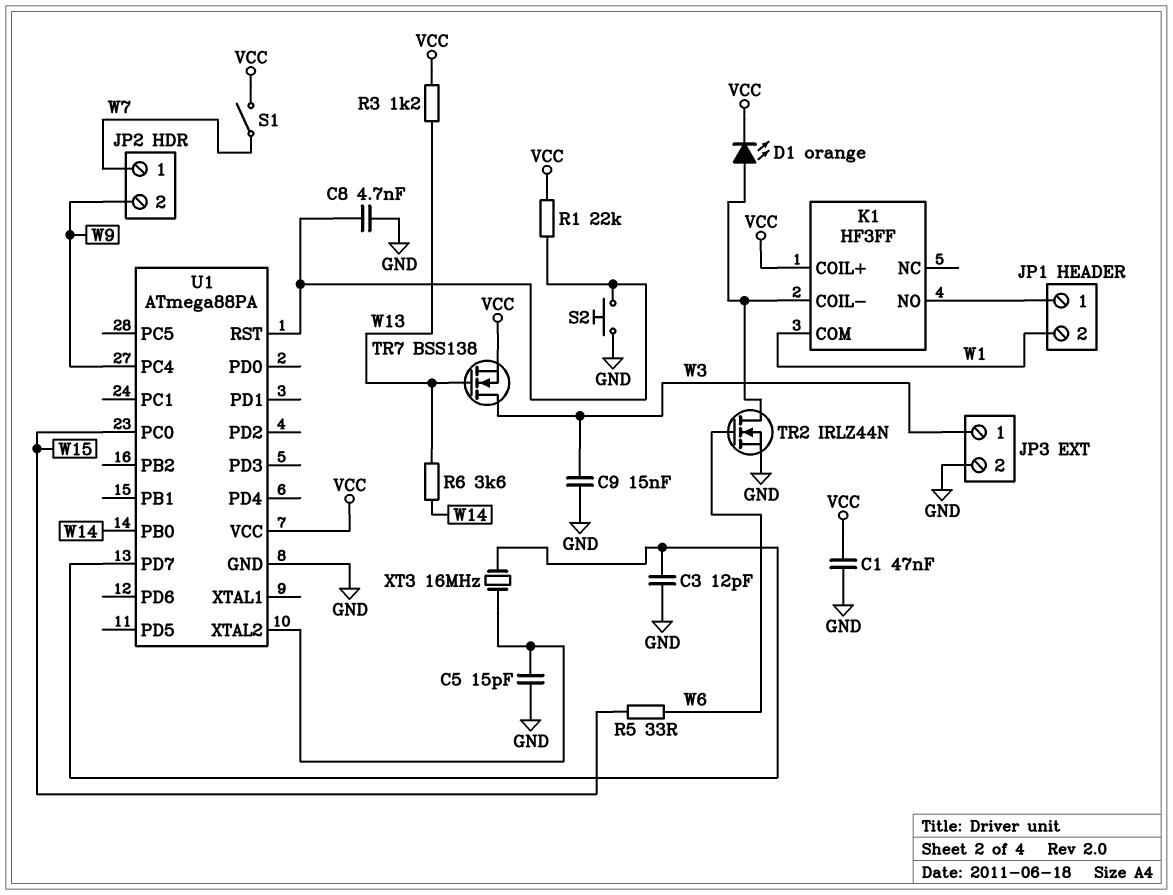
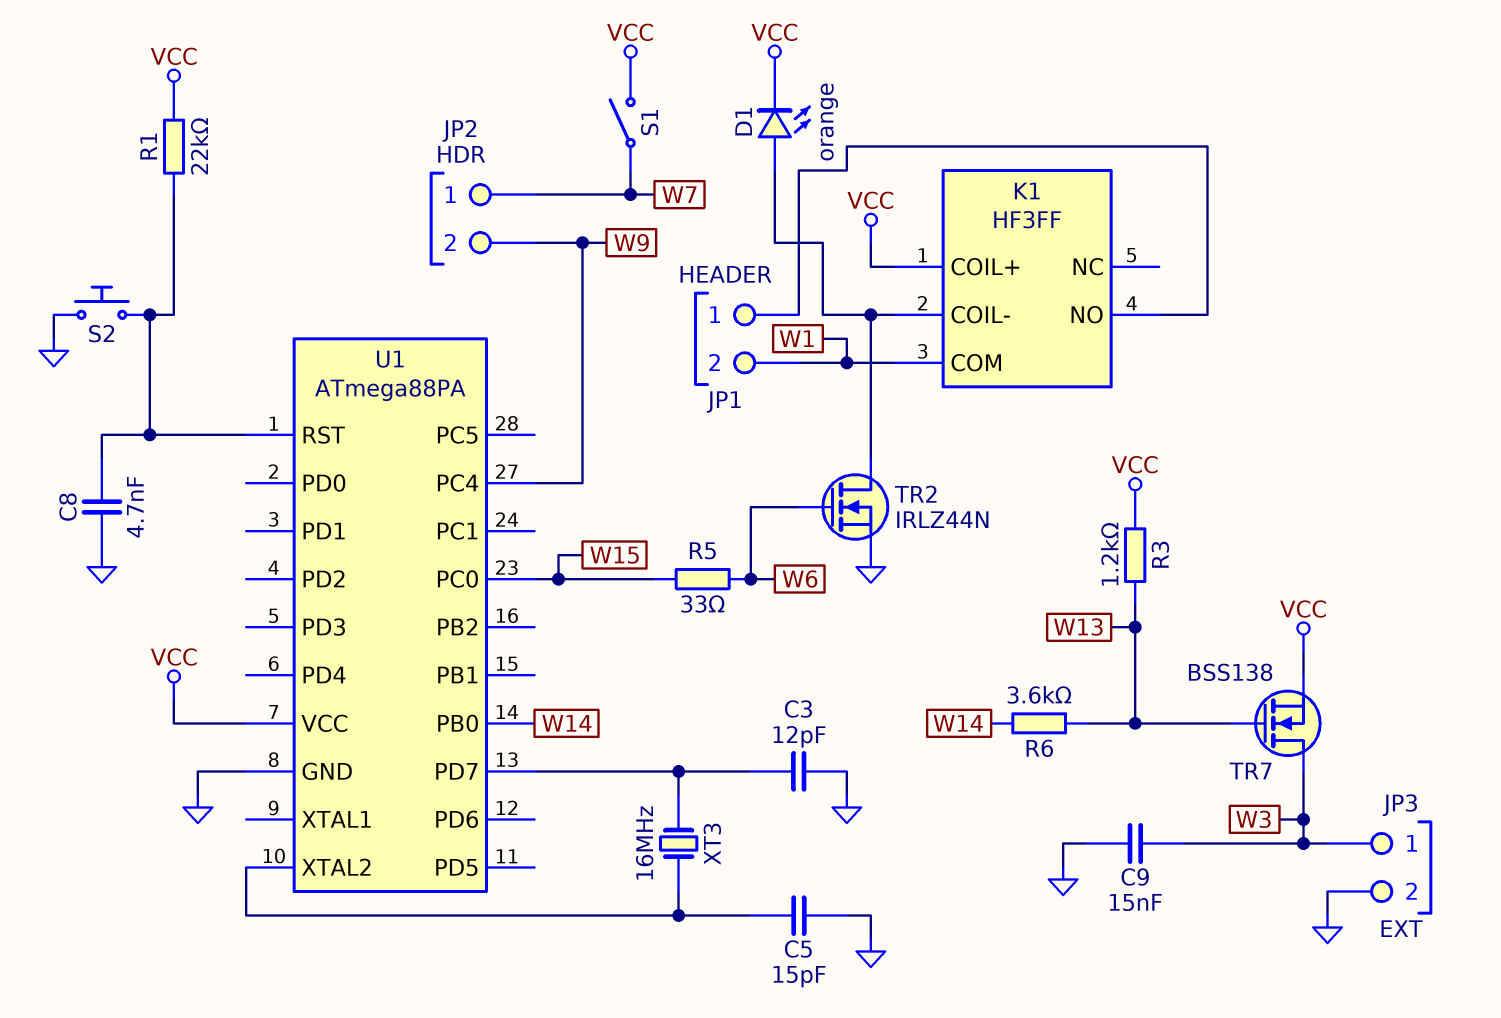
C1: 47nF (GND, VCC) -> none

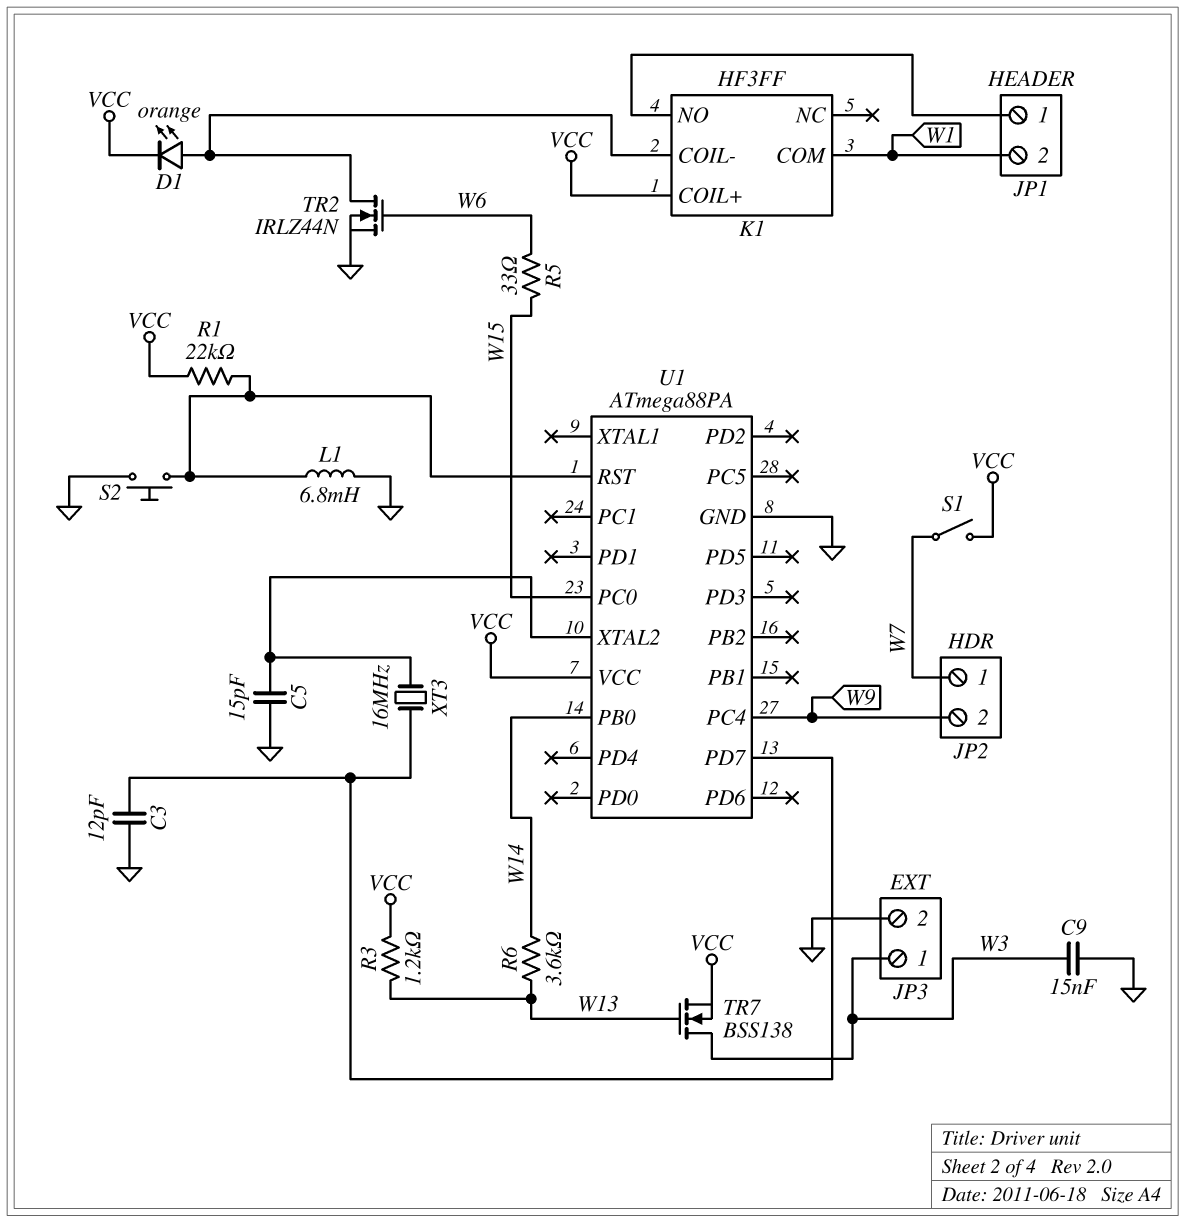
C8: 4.7nF (GND, U1/RST) -> none
L1: none -> 6.8mH (GND, U1/RST)

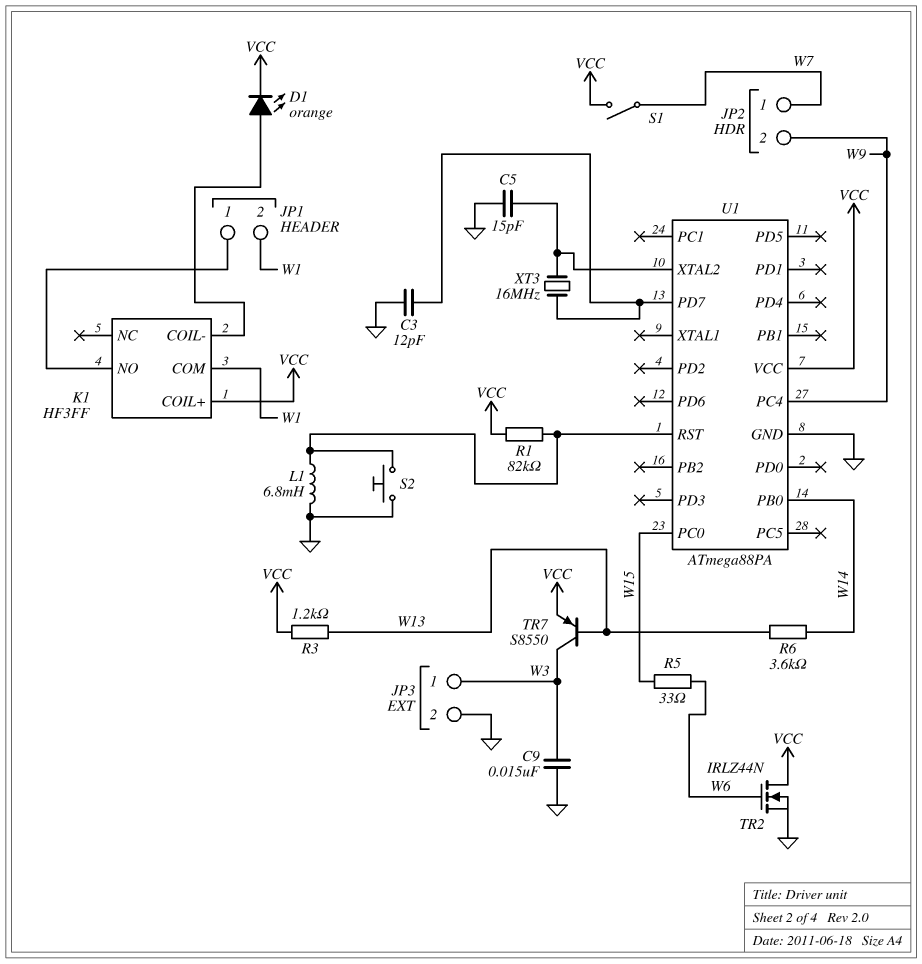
R1: 22k (U1/RST, VCC) -> 82k (U1/RST, VCC)
TR2: NMOS IRLZ44N (G W6, D K1/COIL-, S GND) -> NMOS IRLZ44N (G W6, D VCC, S GND)
TR7: NMOS BSS138 (G W13, D W3, S VCC) -> PNP S8550 (B W13, C W3, E VCC)

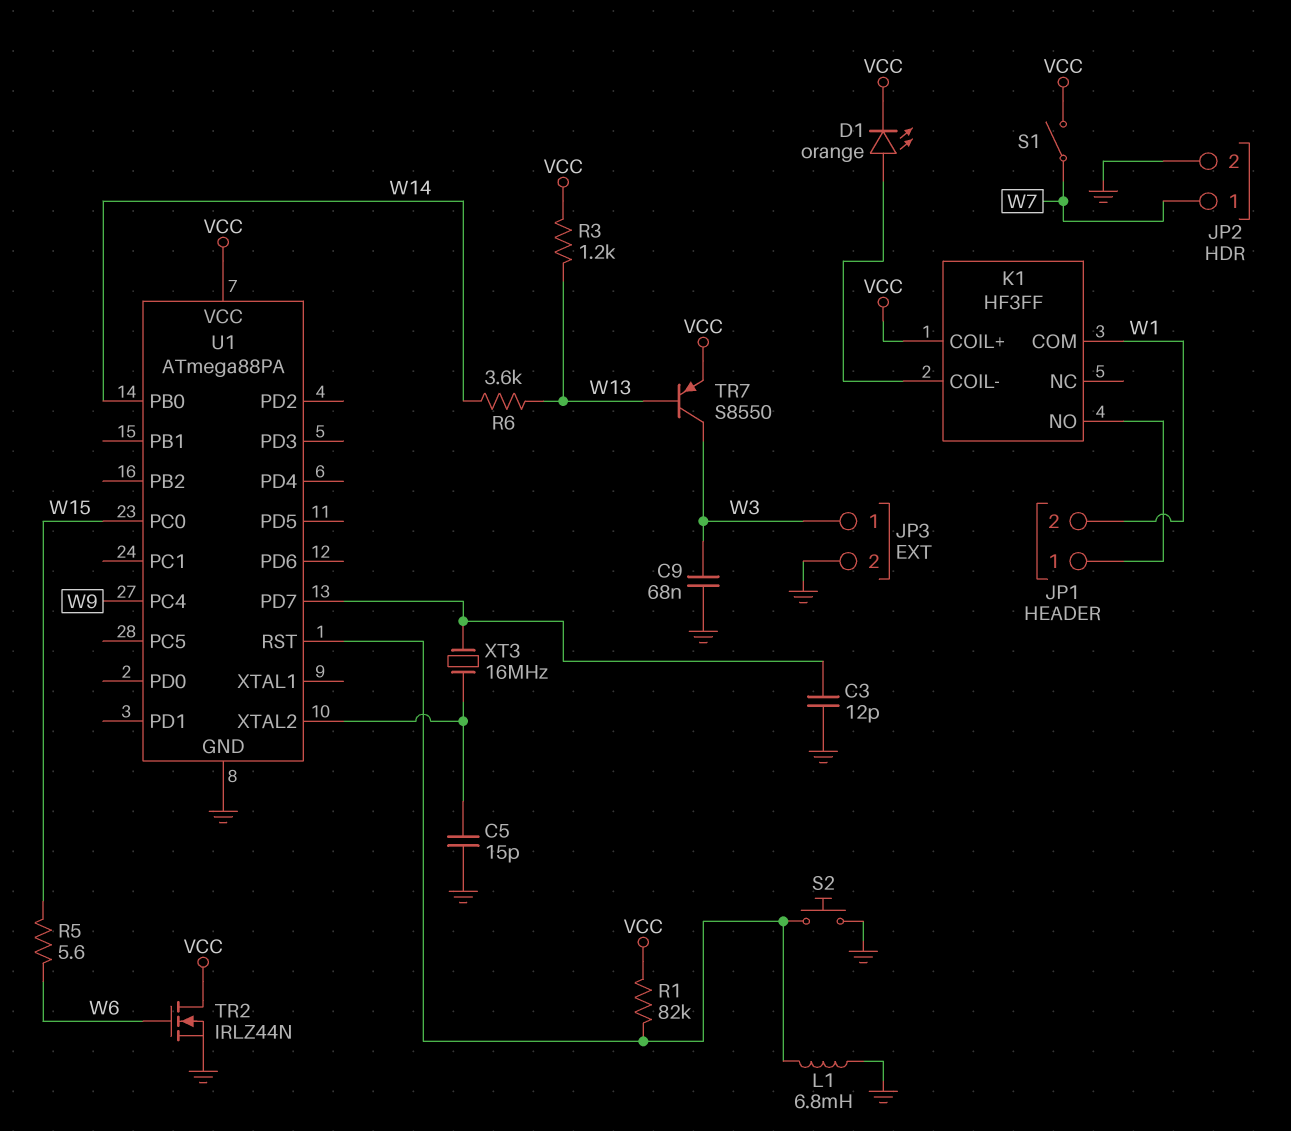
C9: 15nF (GND, W3) -> 68nF (GND, W3)
JP2 pin 2: W9 -> GND
R5: 33 (W6, W15) -> 5.6 (W6, W15)

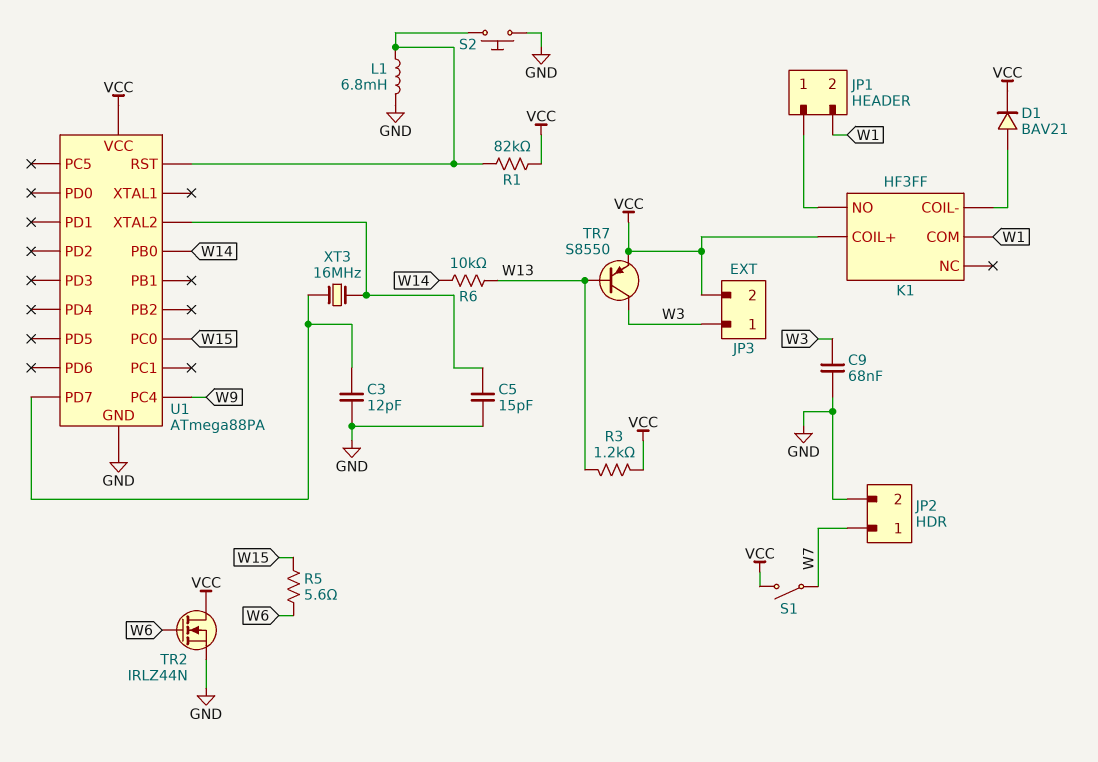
D1: LED orange (A K1/COIL-, K VCC) -> diode BAV21 (A K1/COIL-, K VCC)
JP3 pin 2: GND -> VCC
R6: 3.6k (W13, W14) -> 10k (W13, W14)

